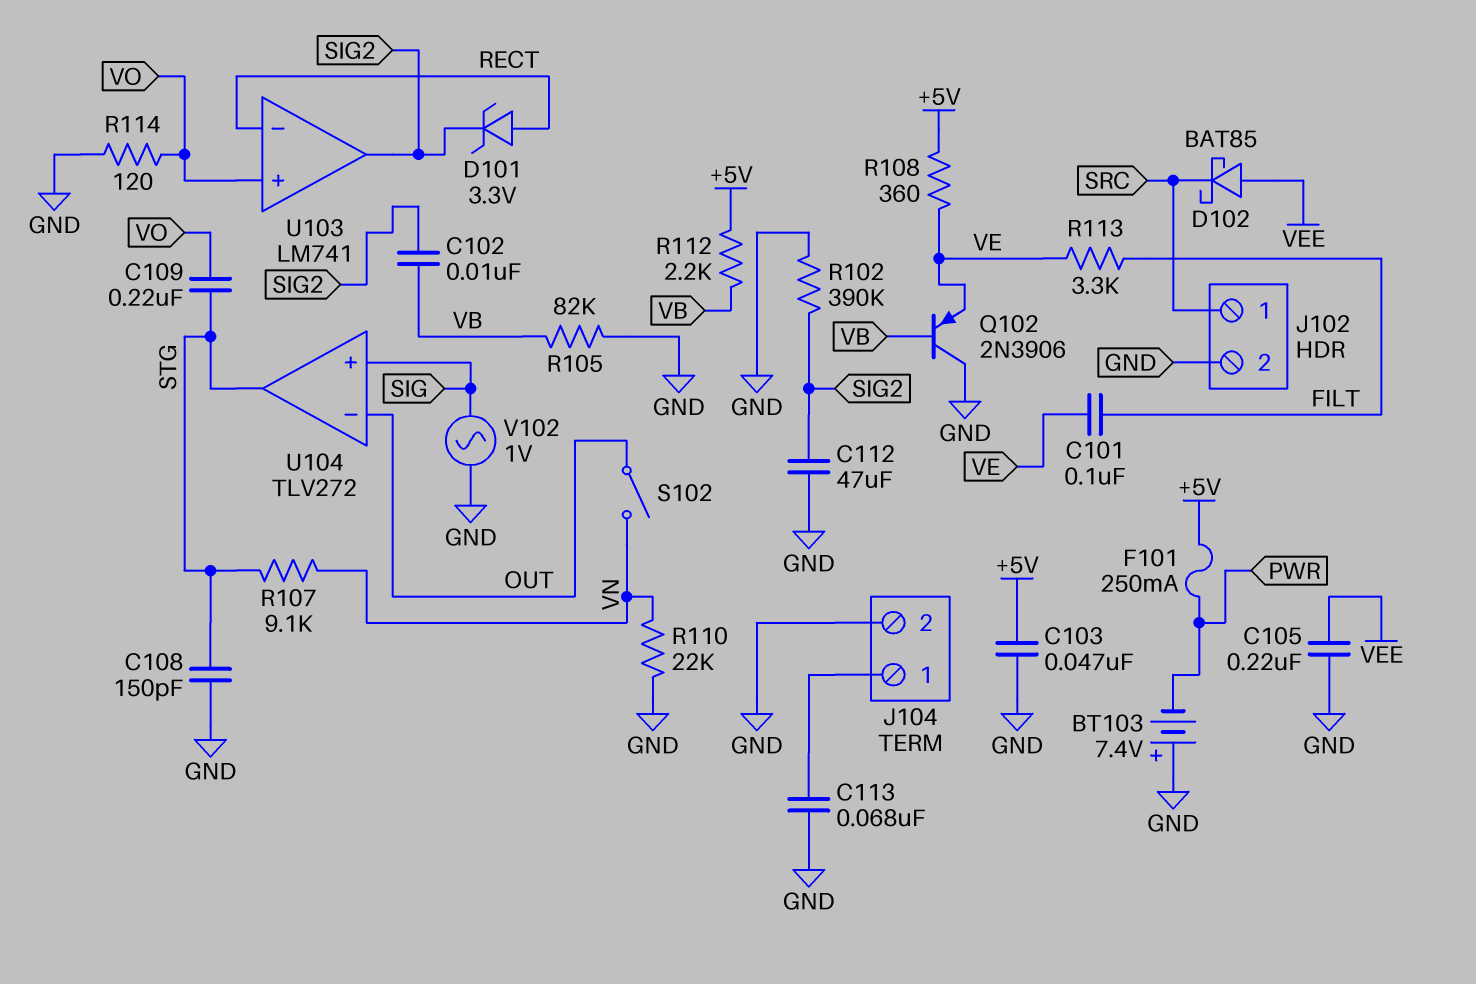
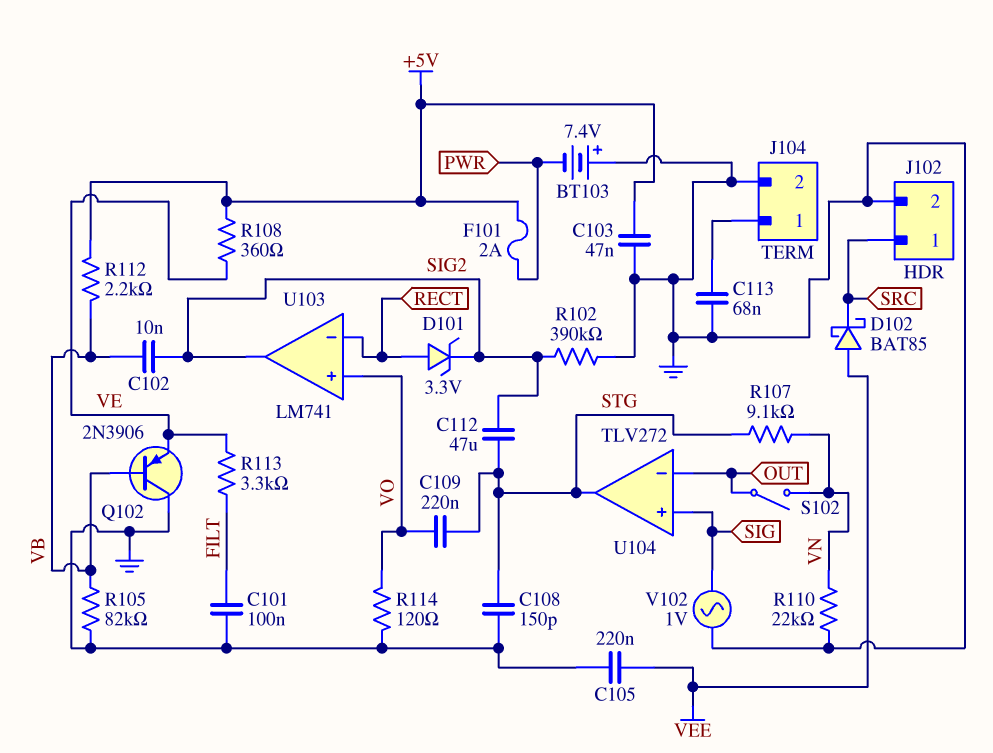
C101: 100nF (FILT, VE) -> 100nF (FILT, GND)
C112: 47uF (GND, SIG2) -> 47uF (SIG2, STG)
F101: 250mA (+5V, PWR) -> 2A (+5V, PWR)

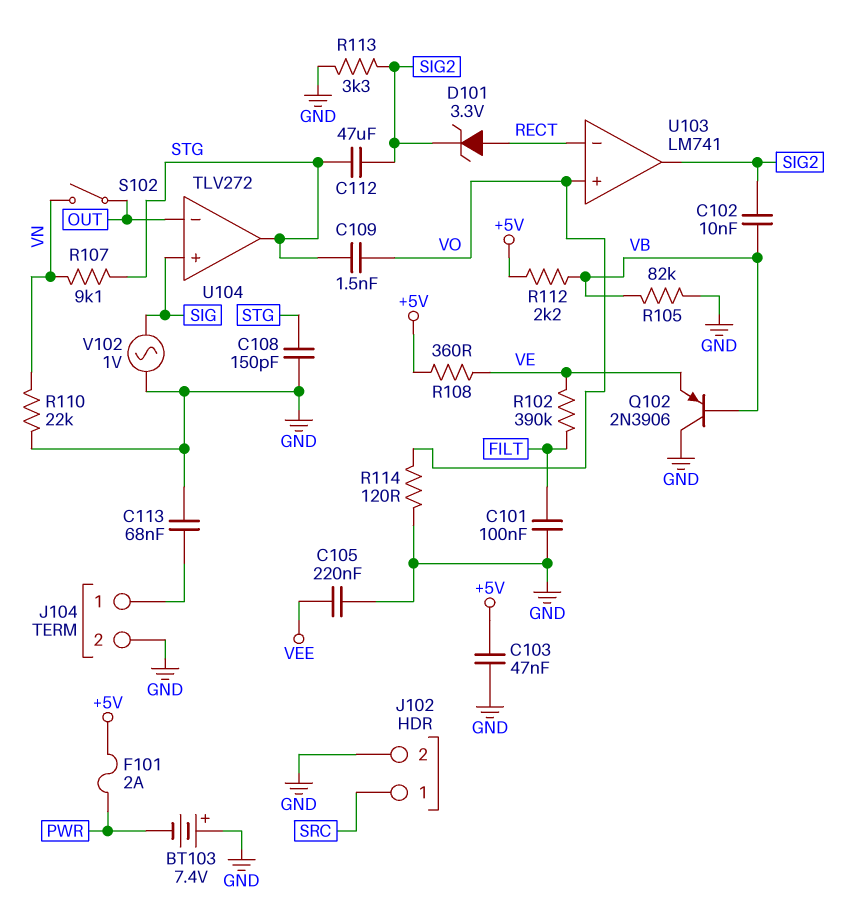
C109: 220nF (STG, VO) -> 1.5nF (STG, VO)
D102: schottky BAT85 (A VEE, K SRC) -> none
R102: 390k (GND, SIG2) -> 390k (FILT, VE)
R113: 3.3k (FILT, VE) -> 3.3k (GND, SIG2)

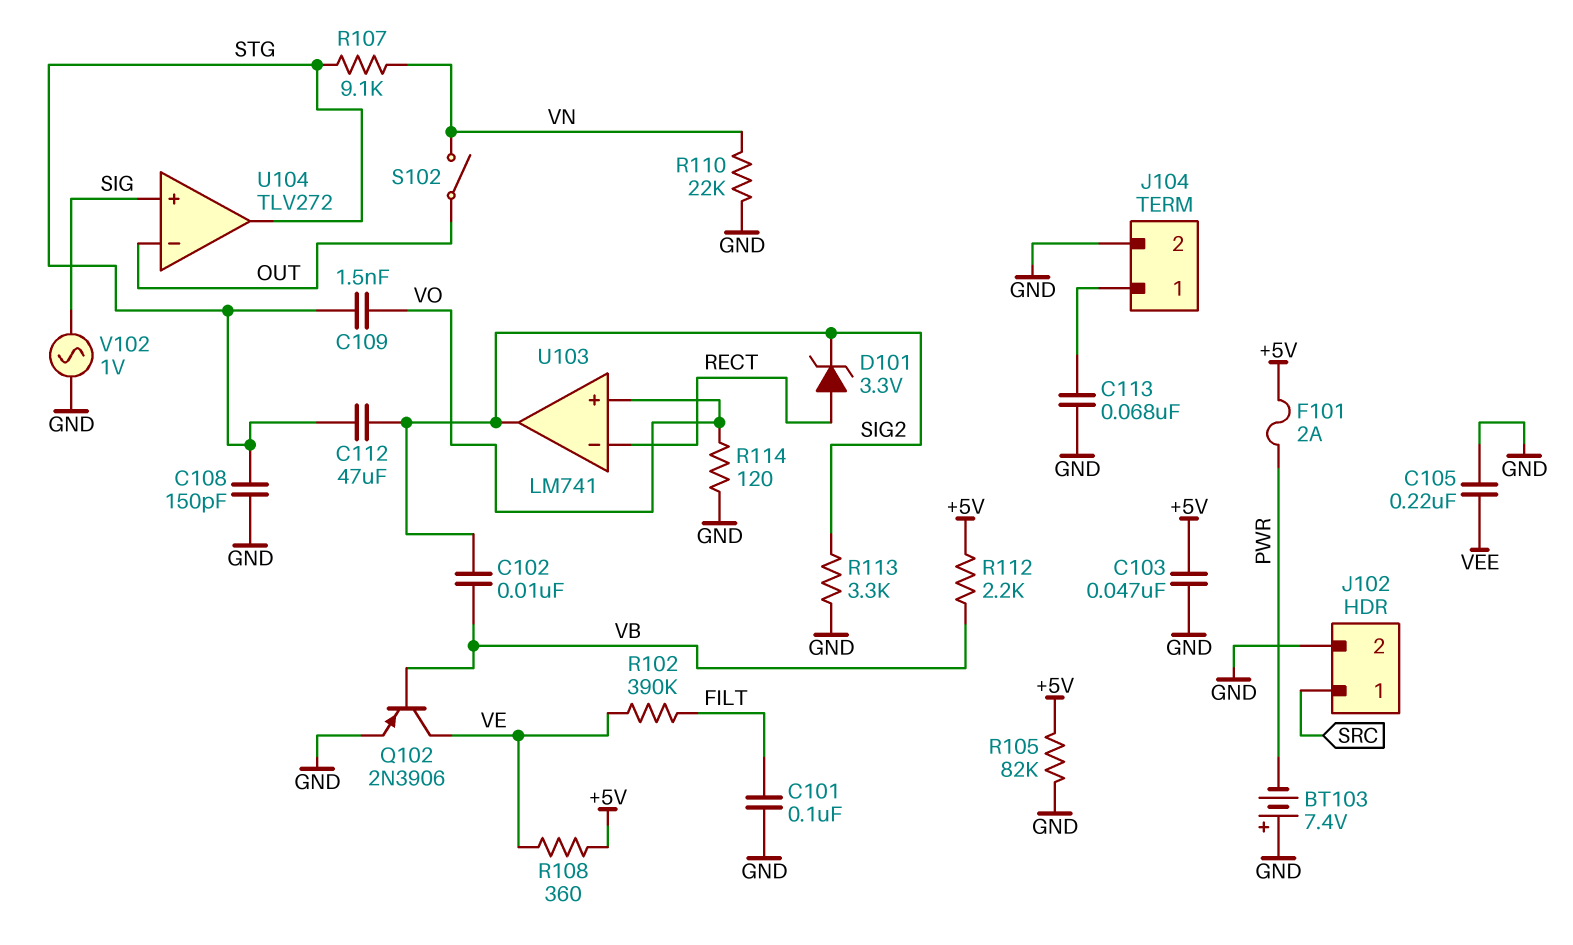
Q102: PNP 2N3906 (B VB, C GND, E VE) -> PNP 2N3906 (B VB, C VE, E GND)
R105: 82k (GND, VB) -> 82k (+5V, GND)

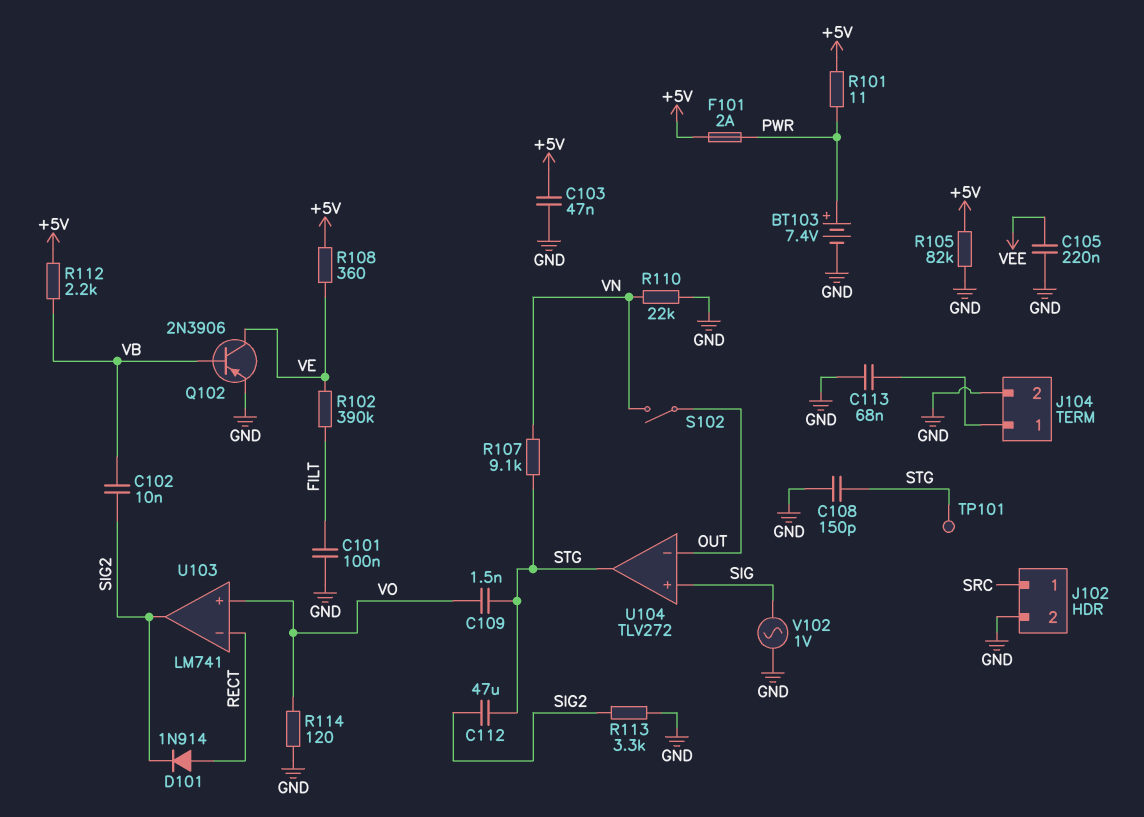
BT103: 7.4V (plus GND, minus PWR) -> 7.4V (plus PWR, minus GND)
D101: zener 3.3V (A RECT, K SIG2) -> diode 1N914 (A RECT, K SIG2)
R101: none -> 11 (+5V, PWR)
TP101: none -> test point (STG)

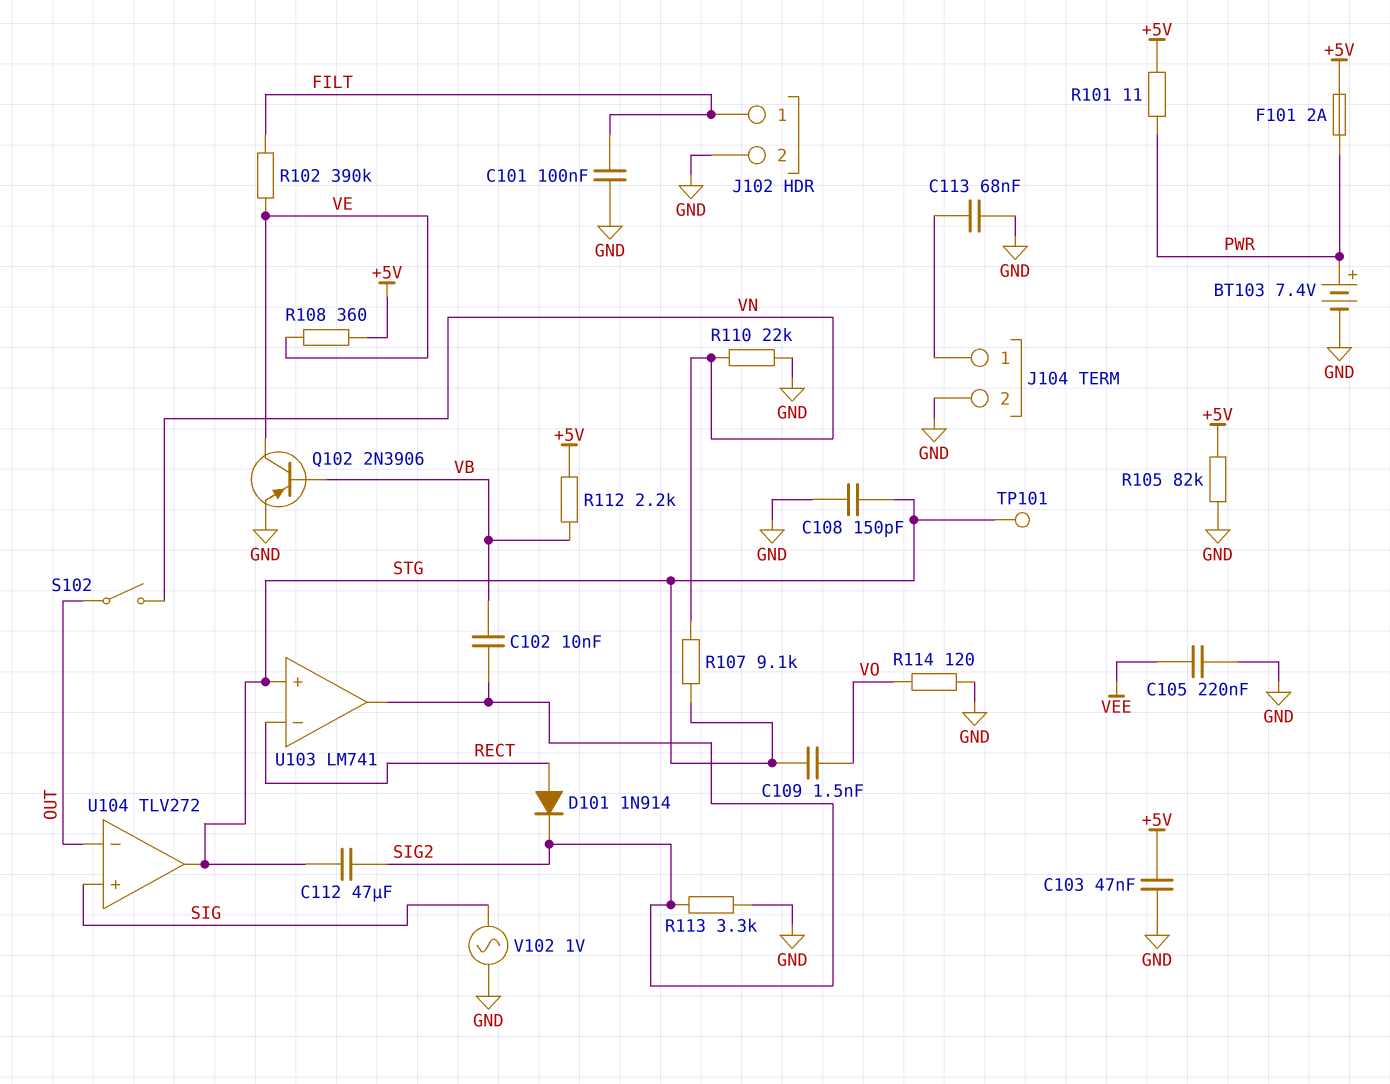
J102 pin 1: SRC -> FILT
U103 pin in+: VO -> STG

